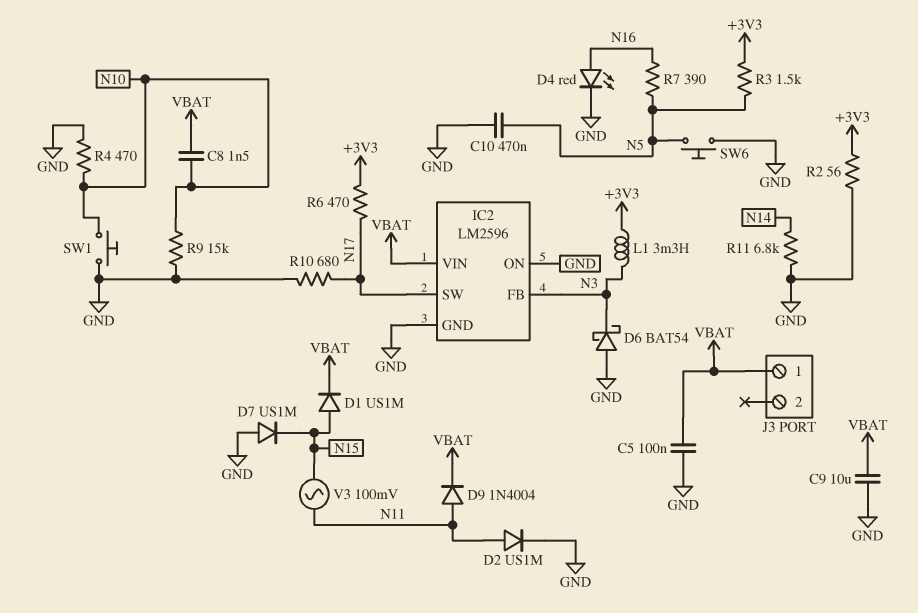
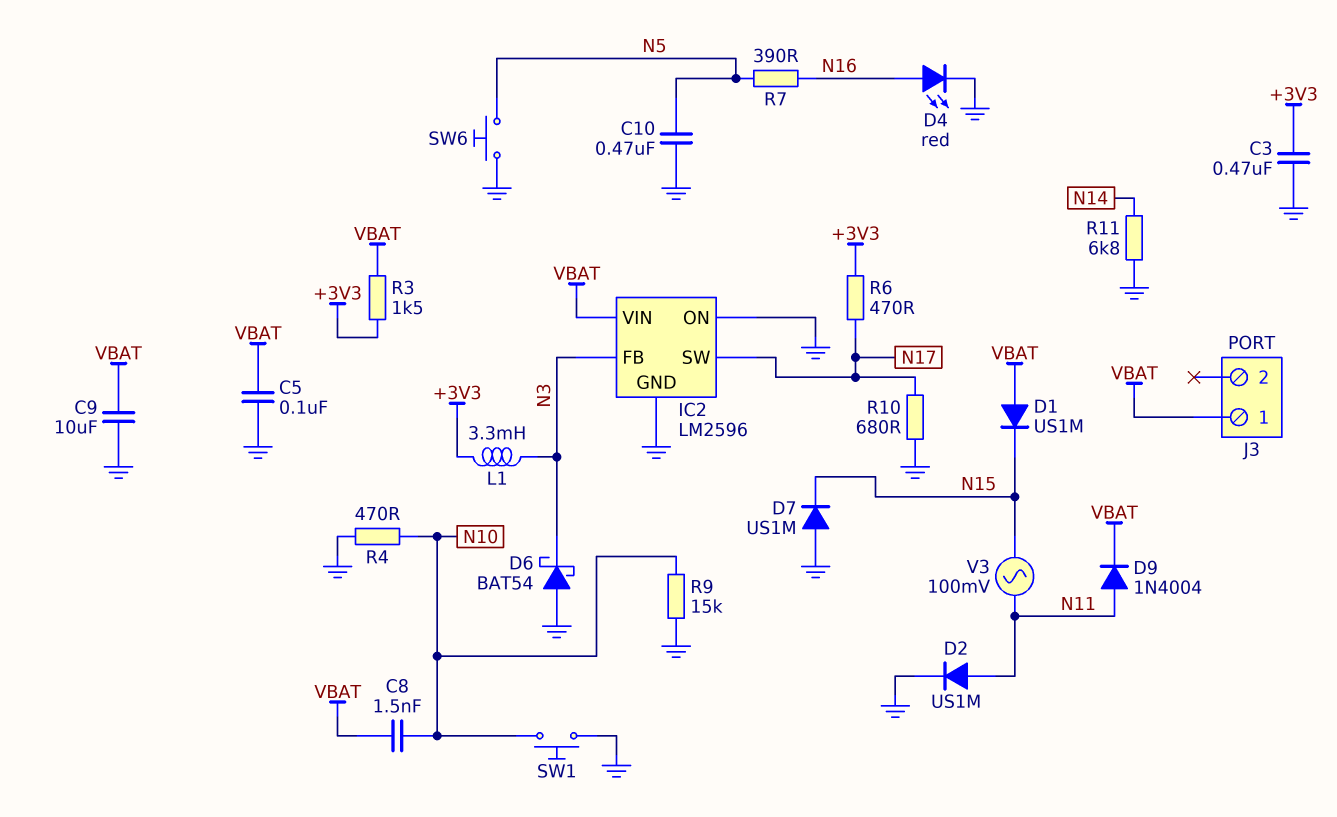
C3: none -> 470nF (+3V3, GND)
D1: diode US1M (A N15, K VBAT) -> diode US1M (A VBAT, K N15)
R2: 56 (+3V3, GND) -> none
R3: 1.5k (+3V3, N5) -> 1.5k (+3V3, VBAT)

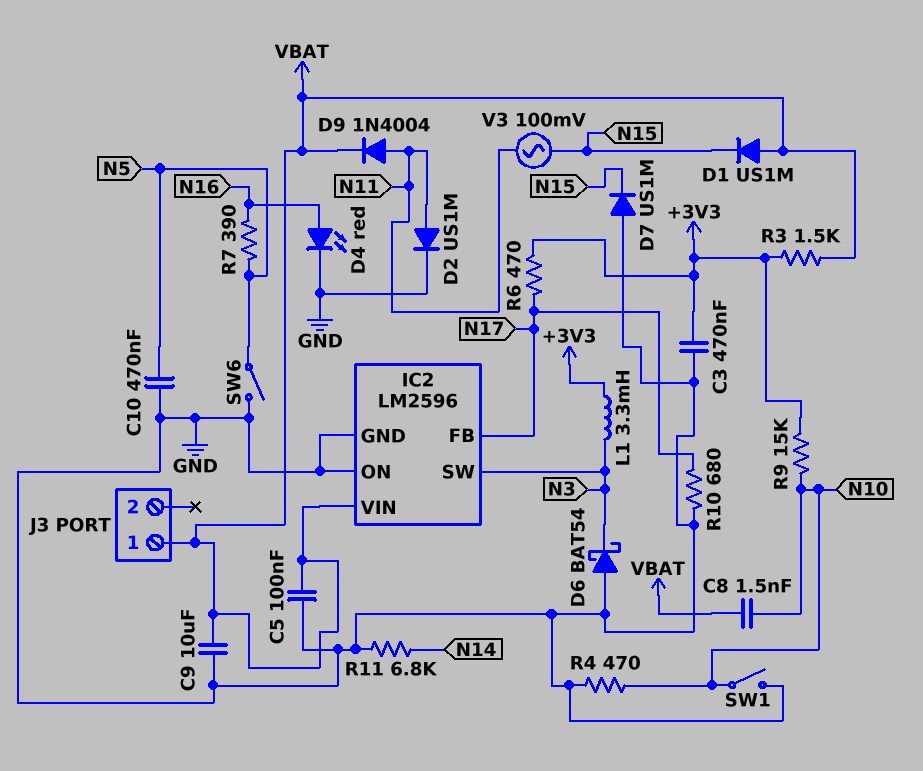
IC2 pin FB: N3 -> N17
IC2 pin SW: N17 -> N3
R9: 15k (GND, N10) -> 15k (+3V3, N10)
SW1: button (GND, N10) -> switch (GND, N10)
SW6: button (GND, N5) -> switch (GND, N5)

